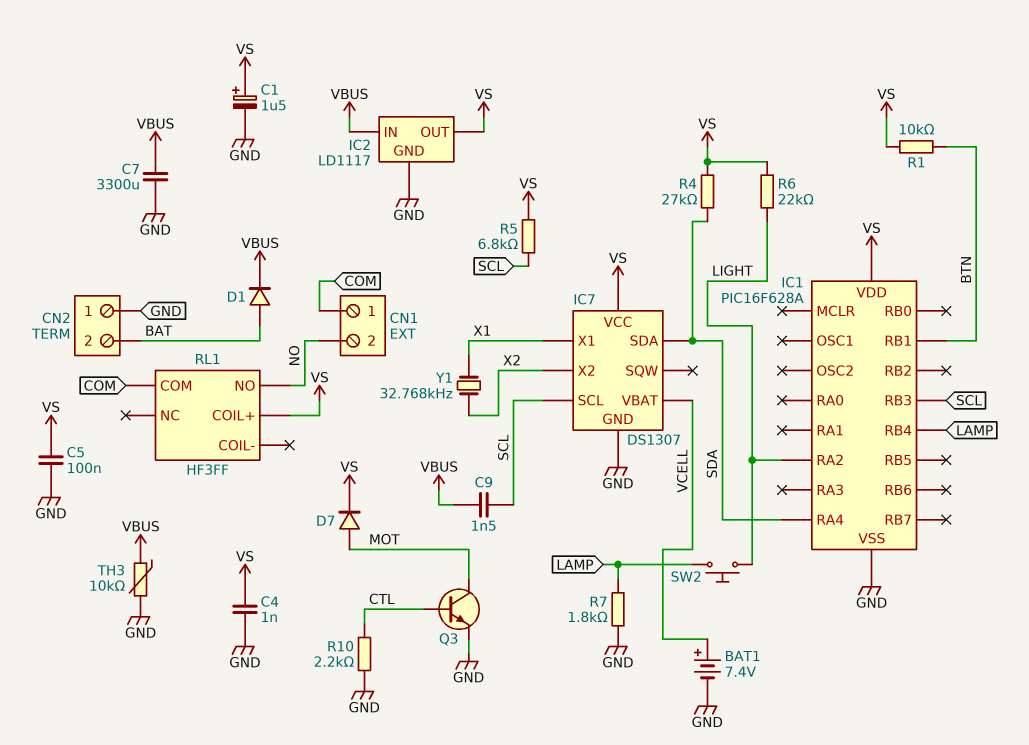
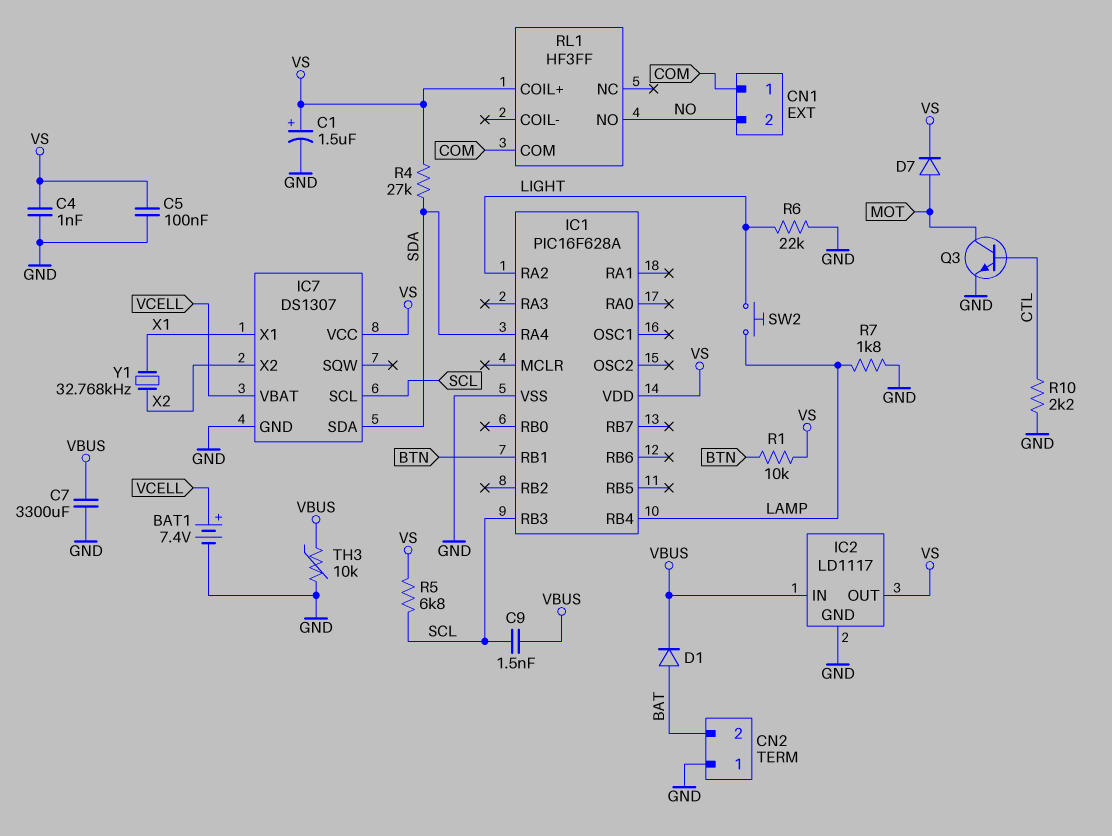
R6: 22k (LIGHT, VS) -> 22k (GND, LIGHT)

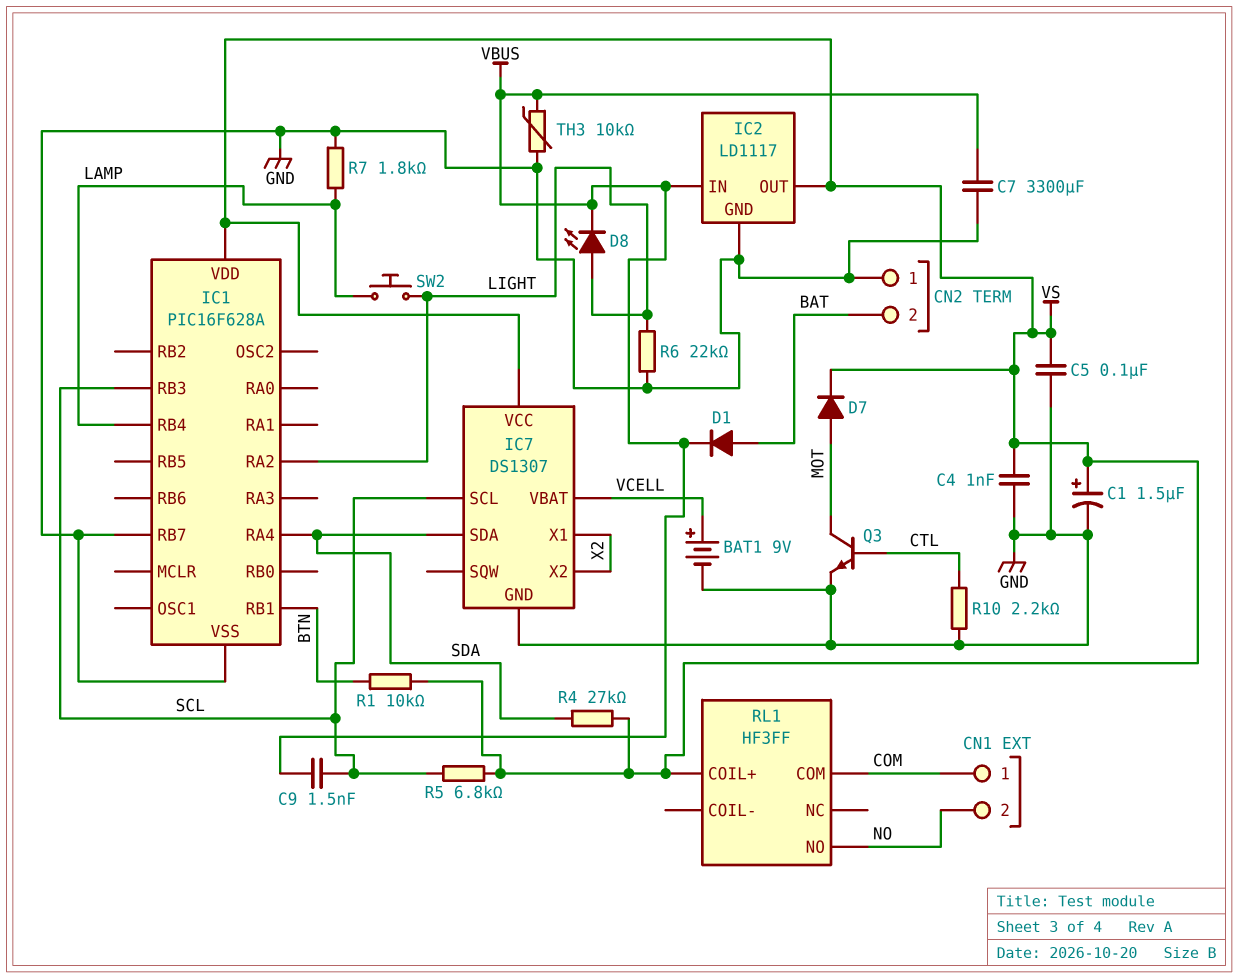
BAT1: 7.4V (plus VCELL, minus GND) -> 9V (plus VCELL, minus GND)
D8: none -> LED (A LIGHT, K VBUS)
IC1 pin RB7: none -> GND
IC7 pin X1: X1 -> X2
Y1: 32.768kHz (X1, X2) -> none

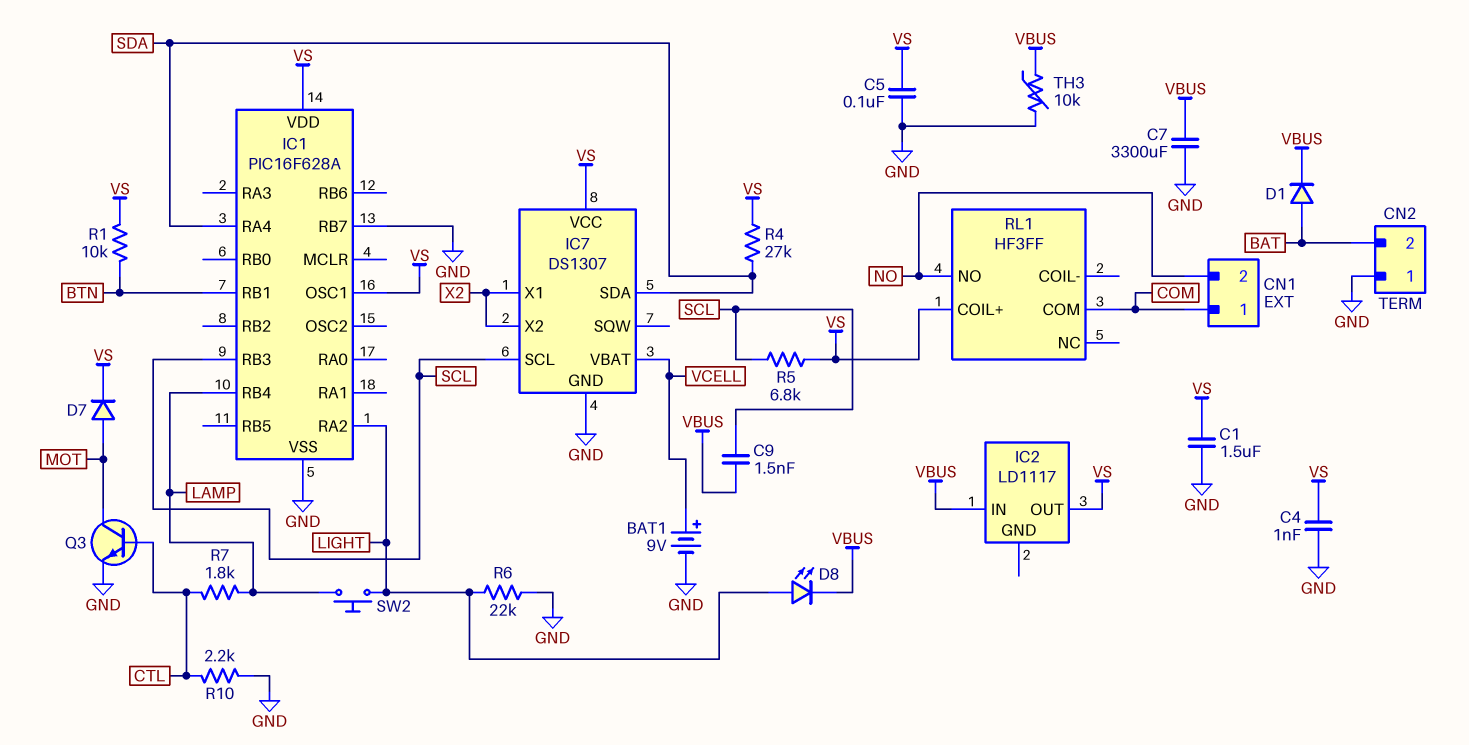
C1: 1.5uF (plus VS, minus GND) -> 1.5uF (GND, VS)
IC1 pin OSC1: none -> VS
IC2 pin GND: GND -> none
R7: 1.8k (GND, LAMP) -> 1.8k (CTL, LAMP)

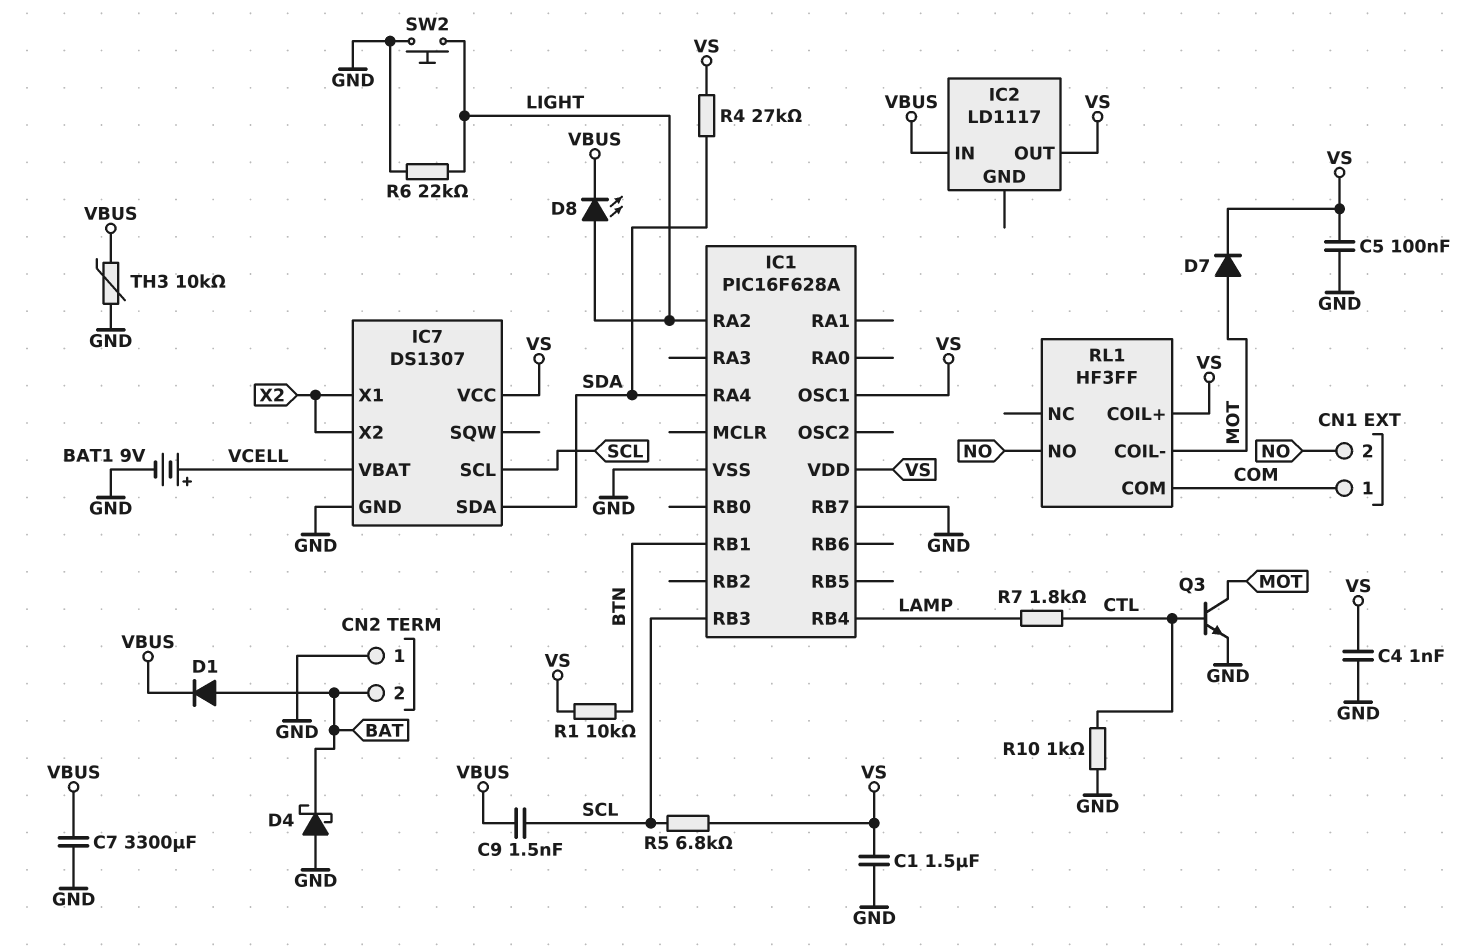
D4: none -> schottky (A GND, K BAT)
R10: 2.2k (CTL, GND) -> 1k (CTL, GND)
RL1 pin COIL-: none -> MOT
SW2: button (LAMP, LIGHT) -> button (GND, LIGHT)

